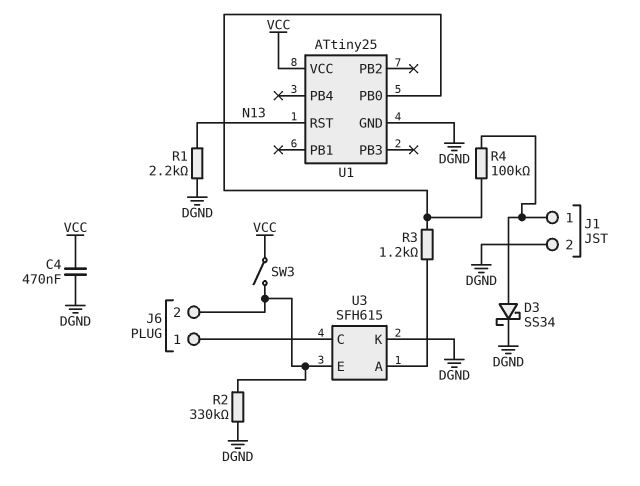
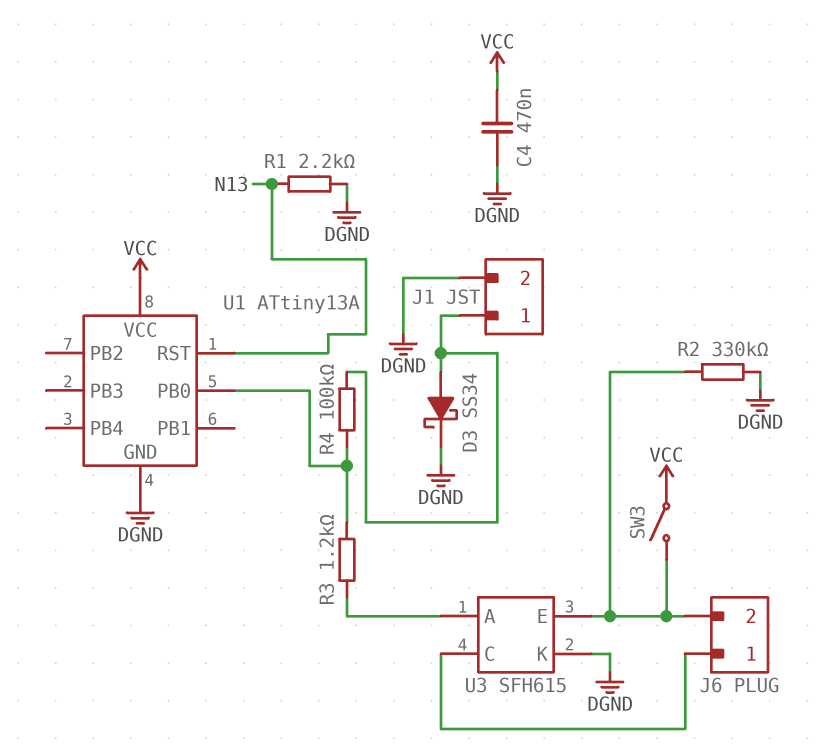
U1: ATtiny25 -> ATtiny13A

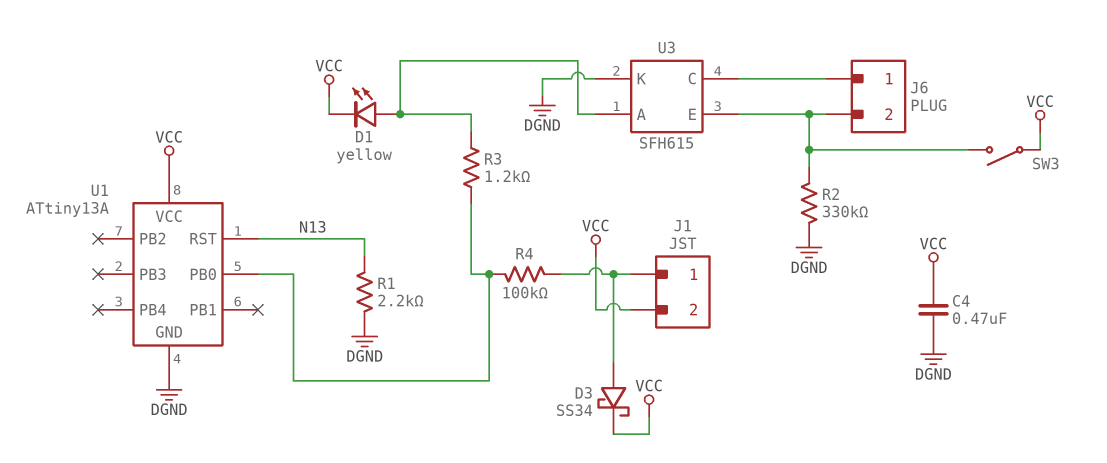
D1: none -> LED yellow (A U3/A, K VCC)
D3: schottky SS34 (A J1/1, K DGND) -> schottky SS34 (A J1/1, K VCC)
J1 pin 2: DGND -> VCC

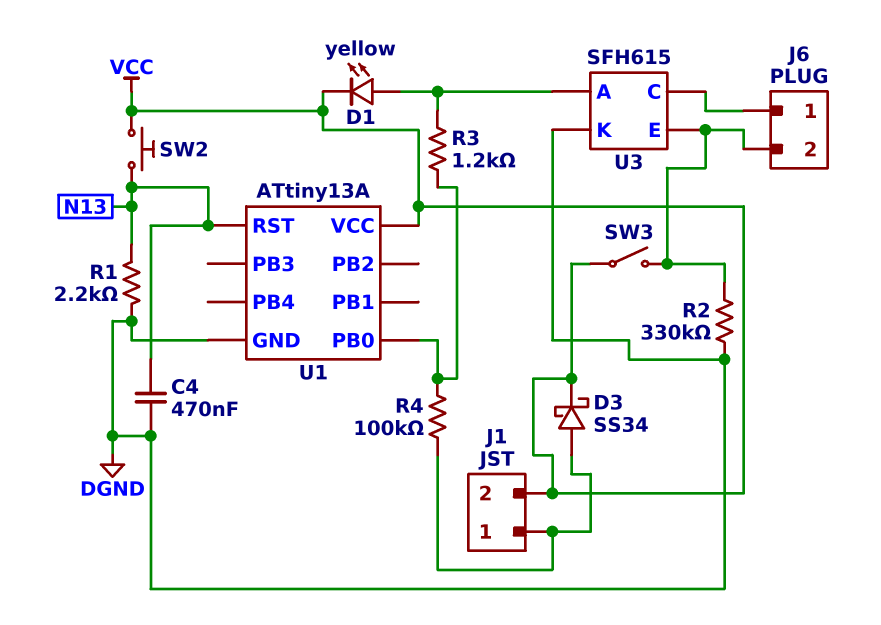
C4: 470nF (DGND, VCC) -> 470nF (DGND, N13)
SW2: none -> button (N13, VCC)

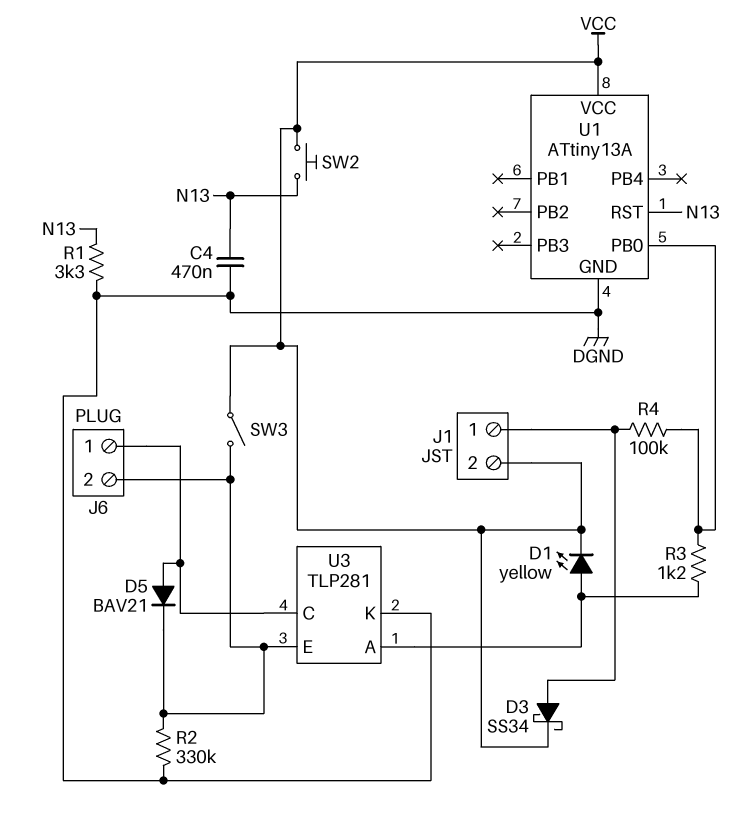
D5: none -> diode BAV21 (A J6/1, K J6/2)
R1: 2.2k (DGND, N13) -> 3.3k (DGND, N13)
U3: SFH615 -> TLP281

